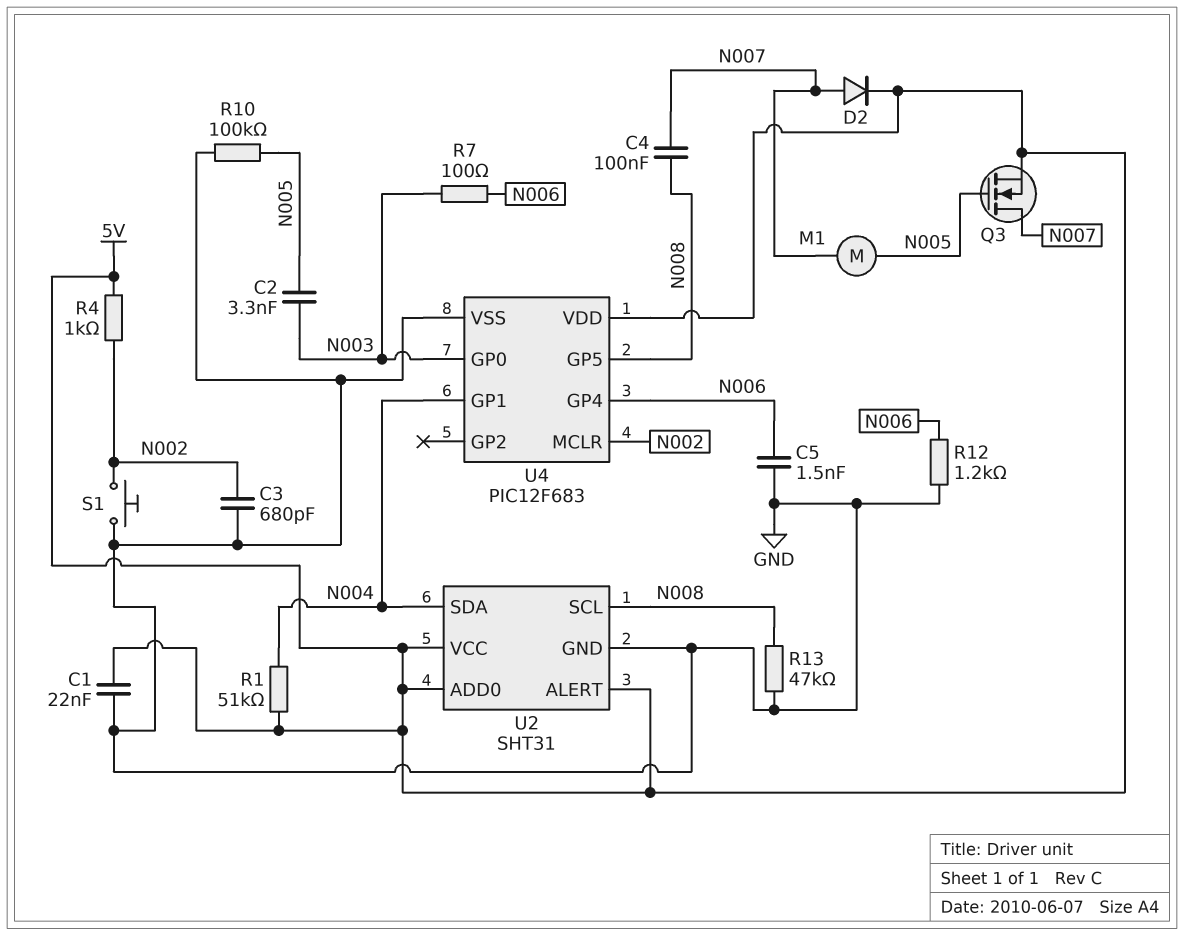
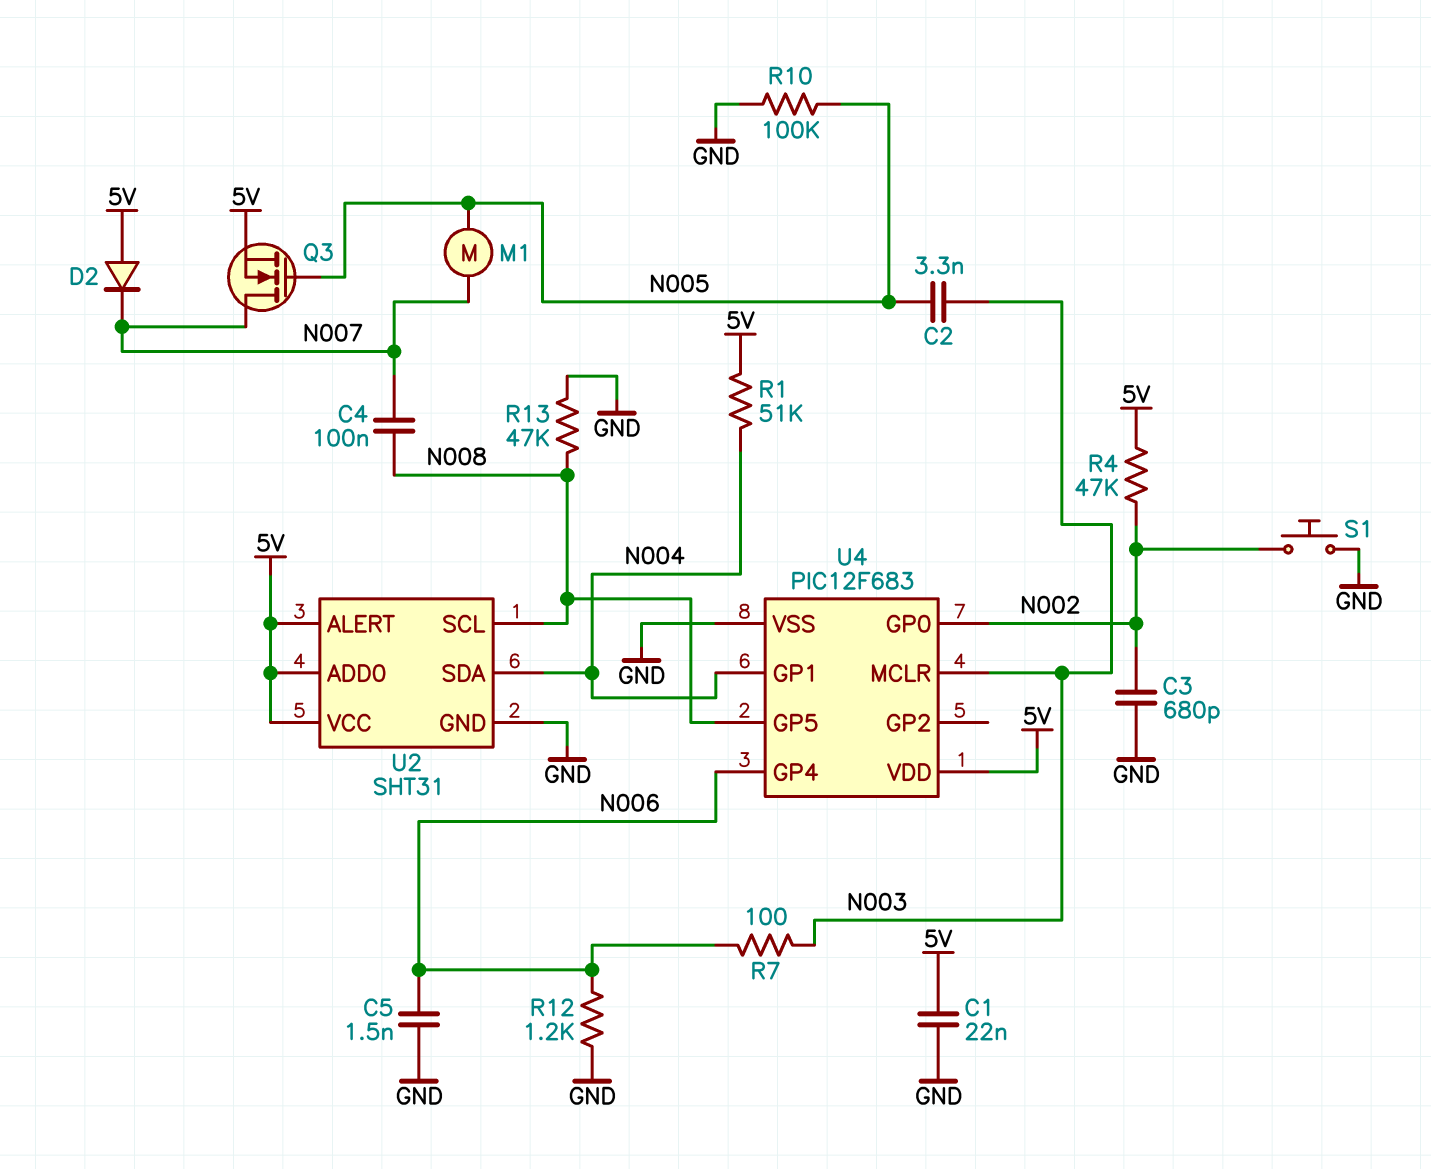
D2: diode (A N007, K 5V) -> diode (A 5V, K N007)
R4: 1k (5V, N002) -> 47k (5V, N002)
U4 pin GP0: N003 -> N002
U4 pin MCLR: N002 -> N003

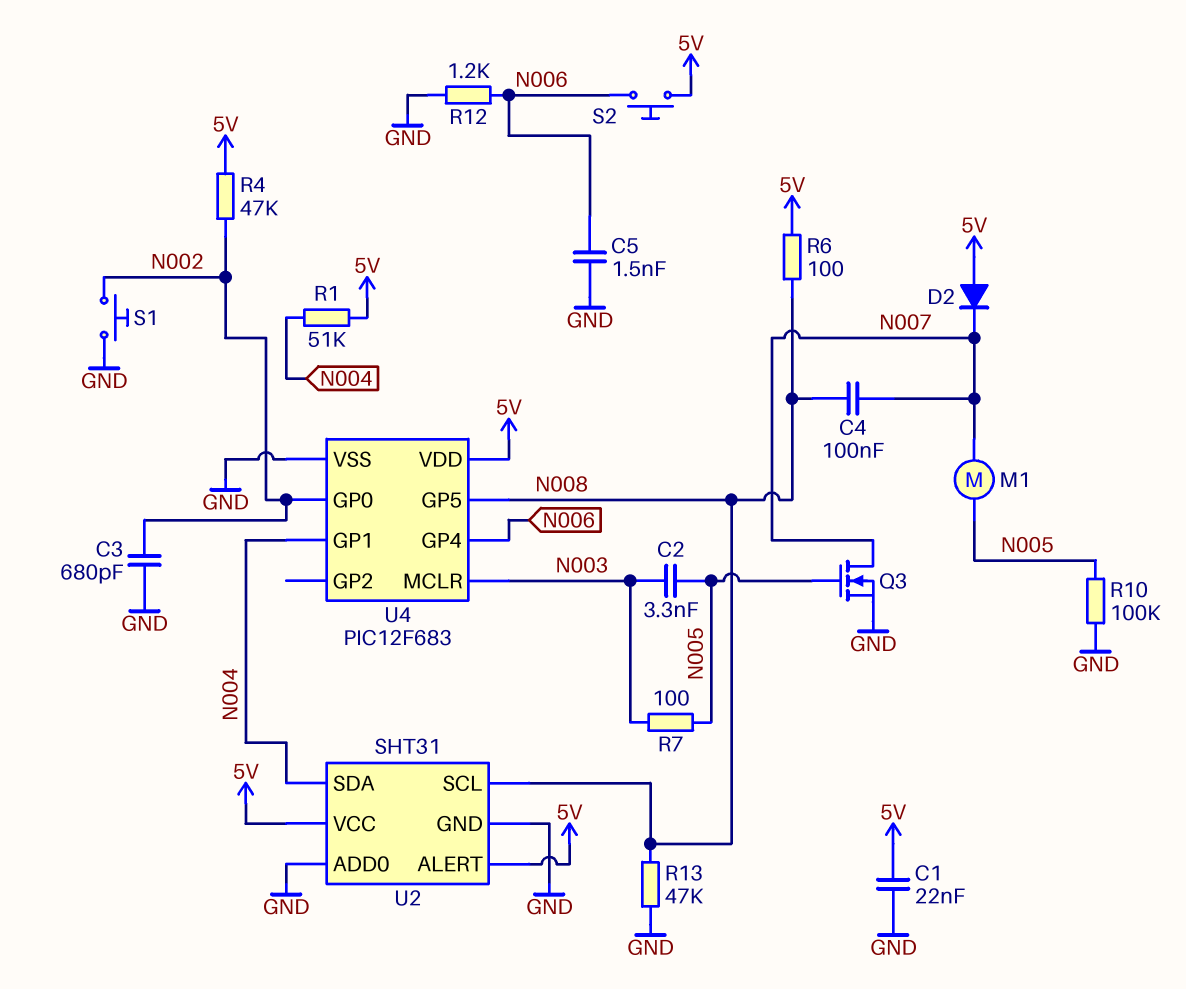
Q3: NMOS (G N005, D N007, S 5V) -> NMOS (G N005, D N007, S GND)
R6: none -> 100 (5V, N008)
R7: 100 (N003, N006) -> 100 (N003, N005)
S2: none -> button (5V, N006)
U2 pin ADD0: 5V -> GND

